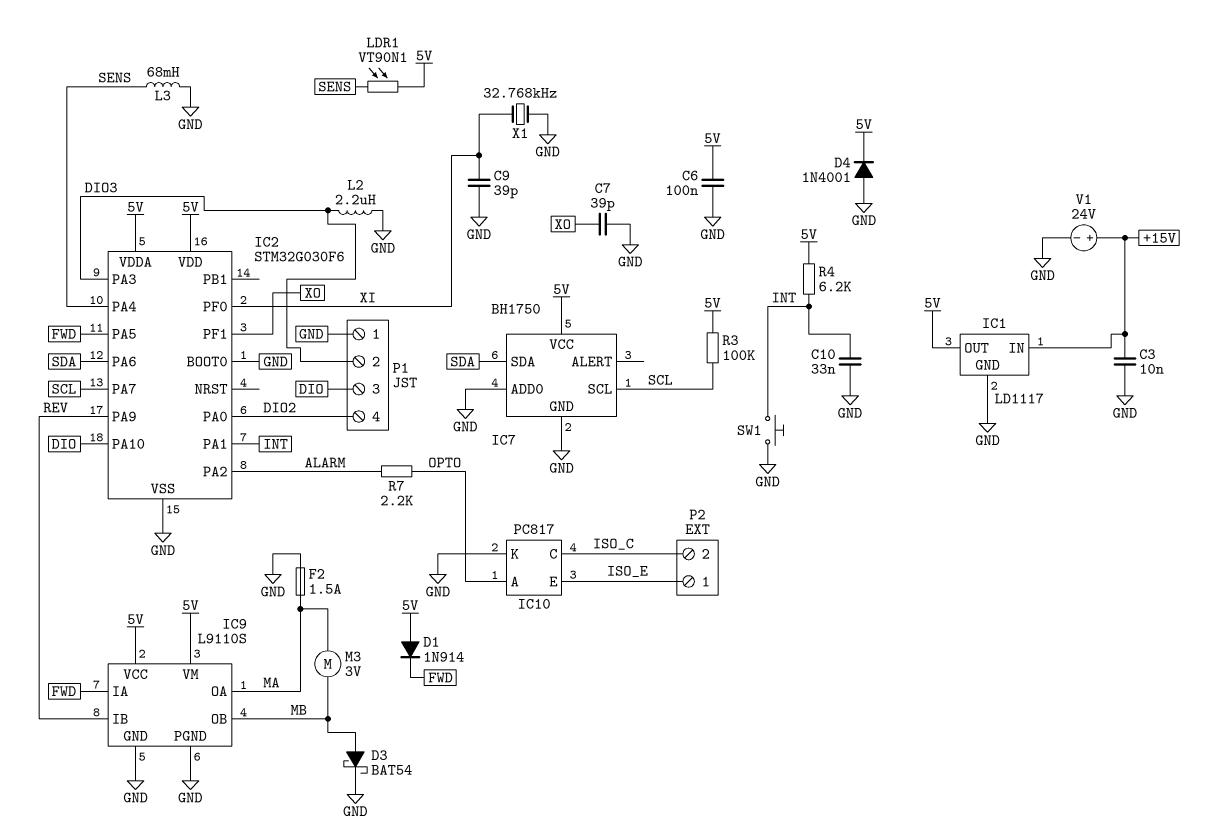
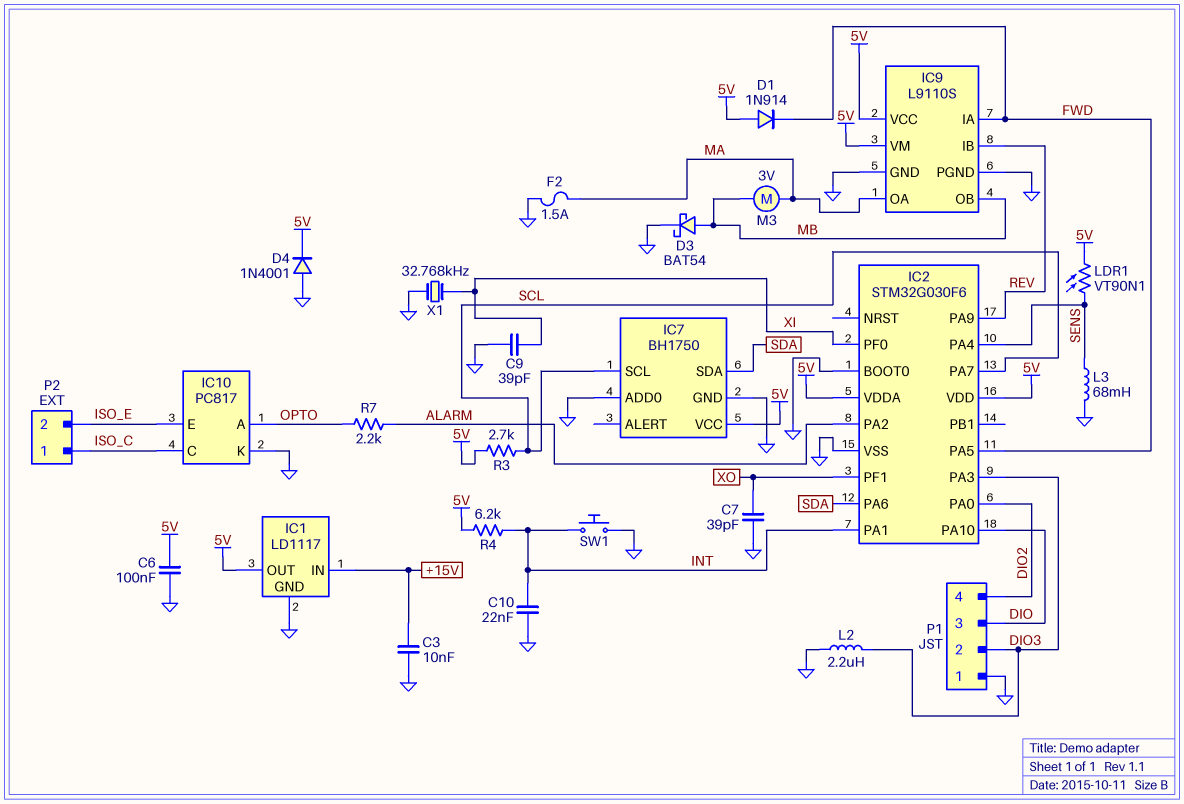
C10: 33nF (GND, INT) -> 22nF (GND, INT)
P2 pin 1: ISO_E -> ISO_C
P2 pin 2: ISO_C -> ISO_E
R3: 100k (5V, SCL) -> 2.7k (5V, SCL)
V1: 24V (plus +15V, minus GND) -> none

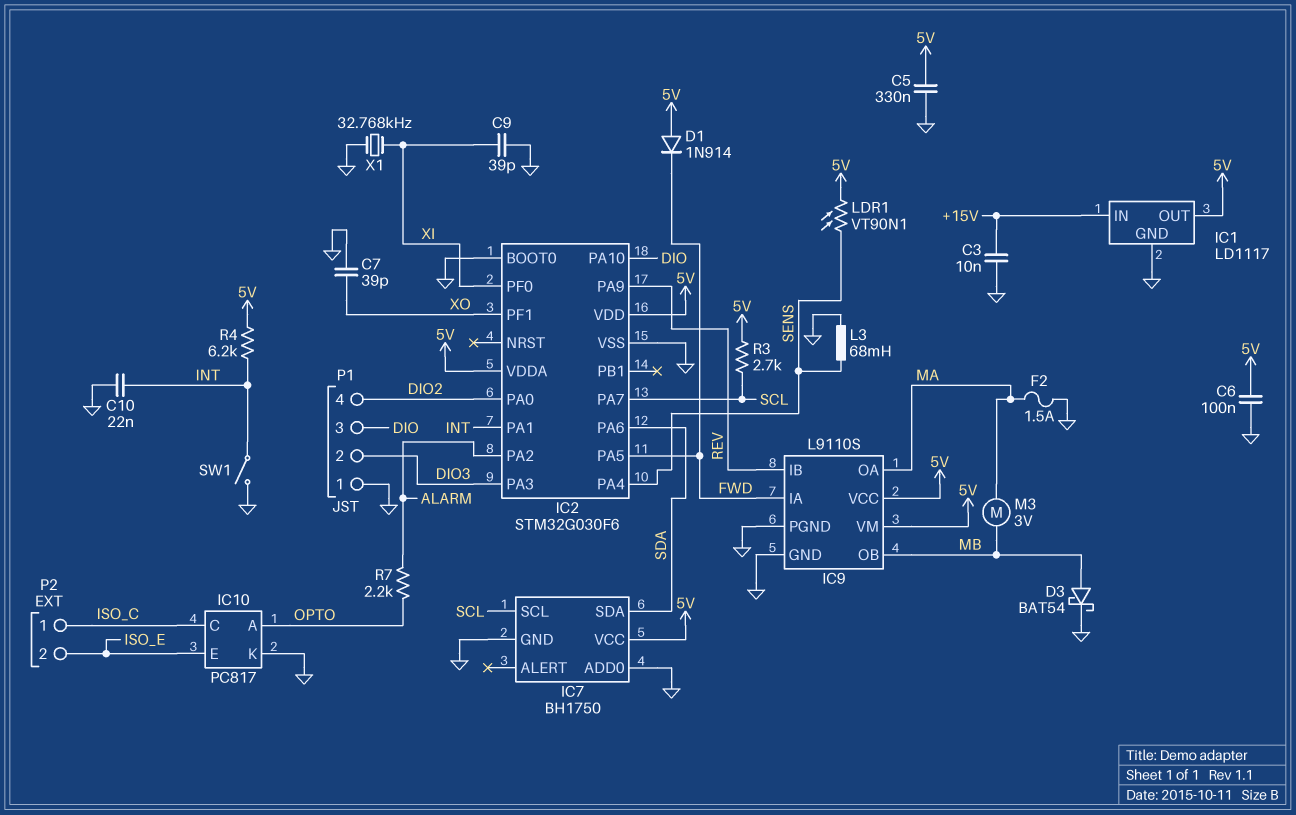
C5: none -> 330nF (5V, GND)
D4: diode 1N4001 (A GND, K 5V) -> none
L2: 2.2uH (DIO3, GND) -> none
SW1: button (GND, INT) -> switch (GND, INT)

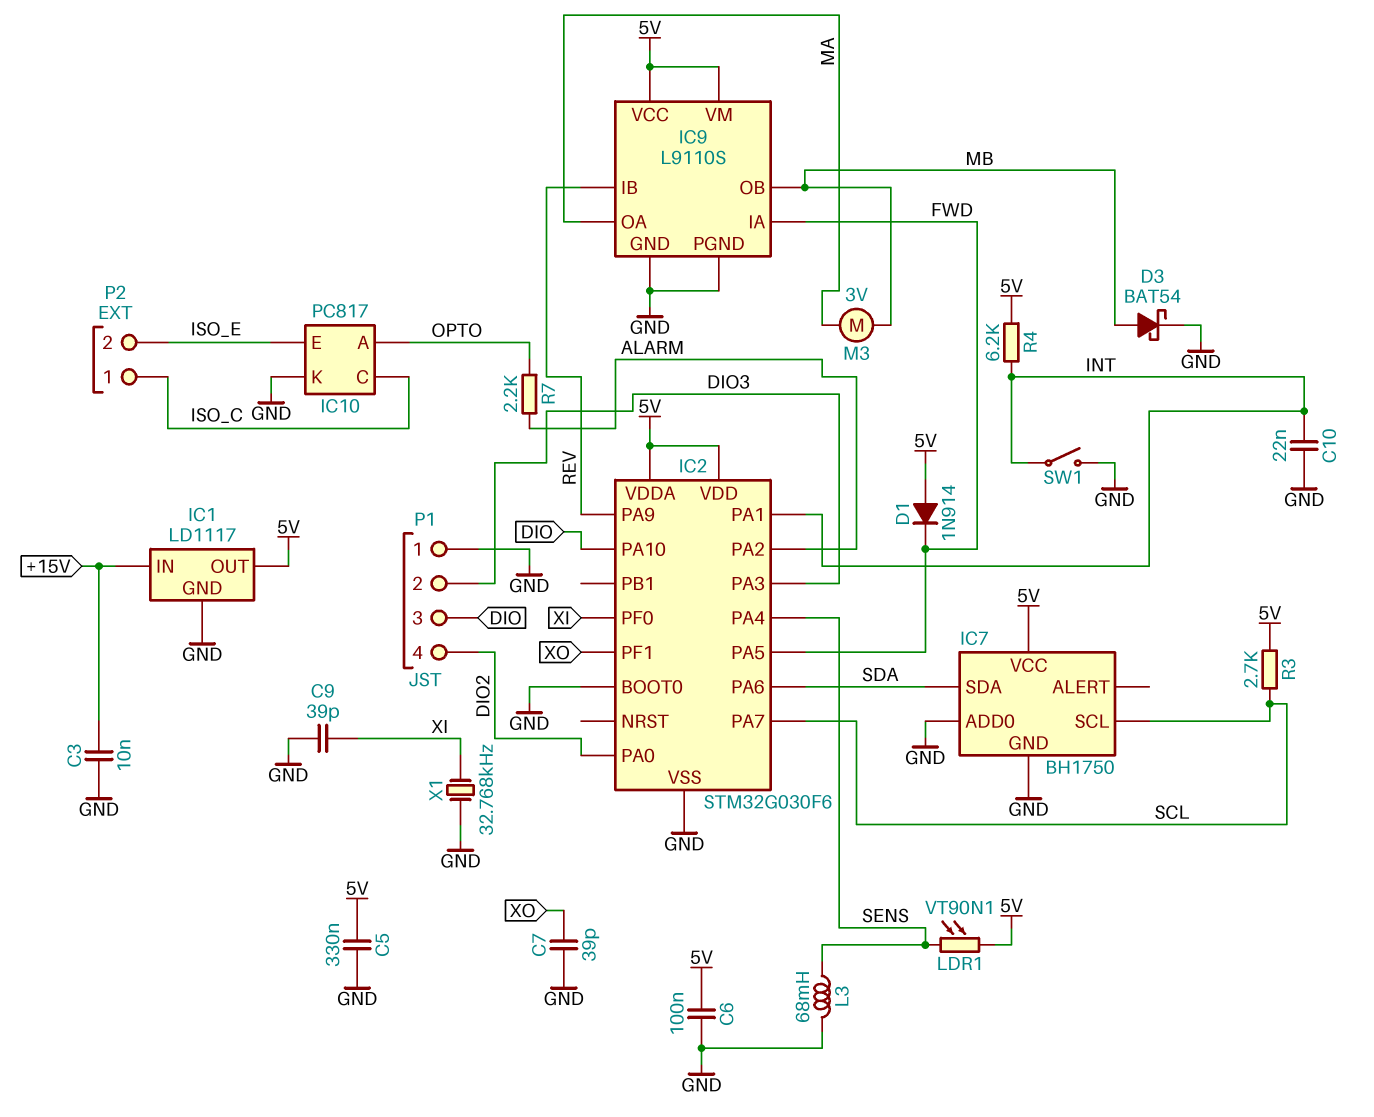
F2: 1.5A (GND, MA) -> none

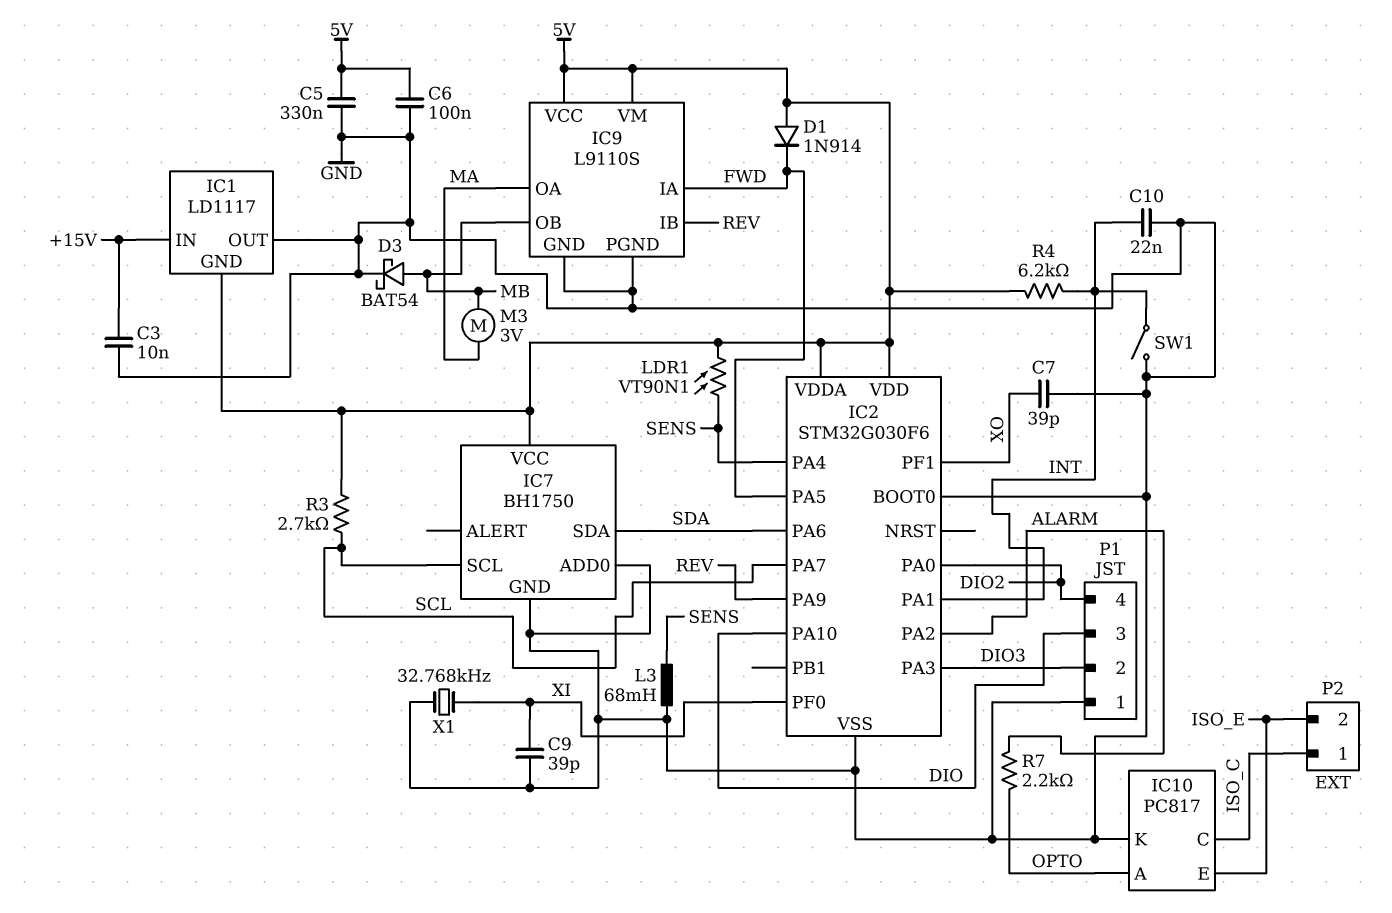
IC1 pin GND: GND -> 5V
IC1 pin OUT: 5V -> GND

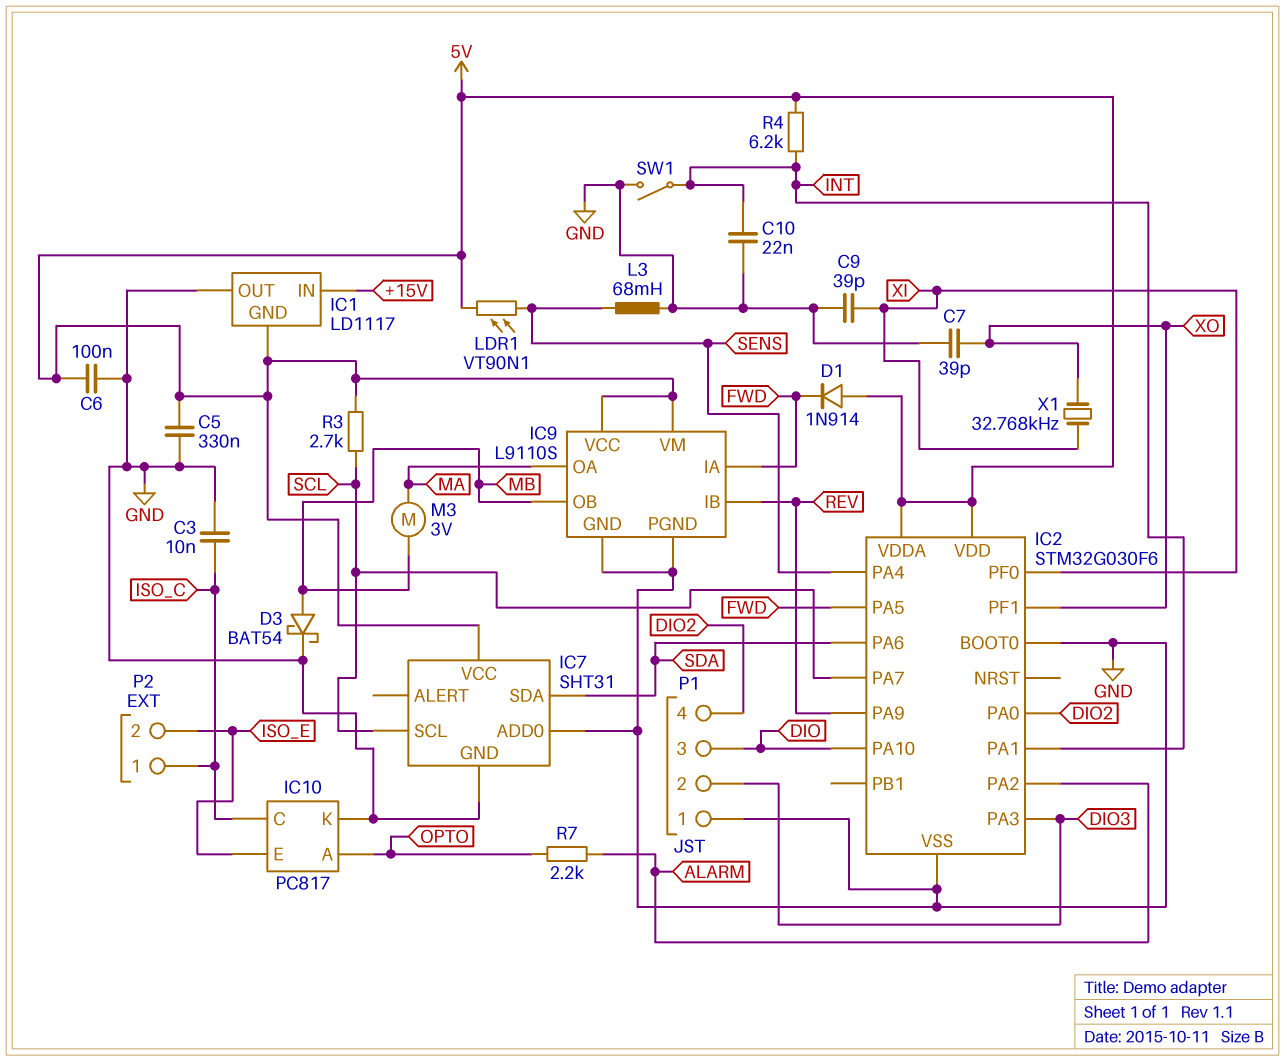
C3: 10nF (+15V, GND) -> 10nF (GND, ISO_C)
IC7: BH1750 -> SHT31
X1: 32.768kHz (GND, XI) -> 32.768kHz (XI, XO)

